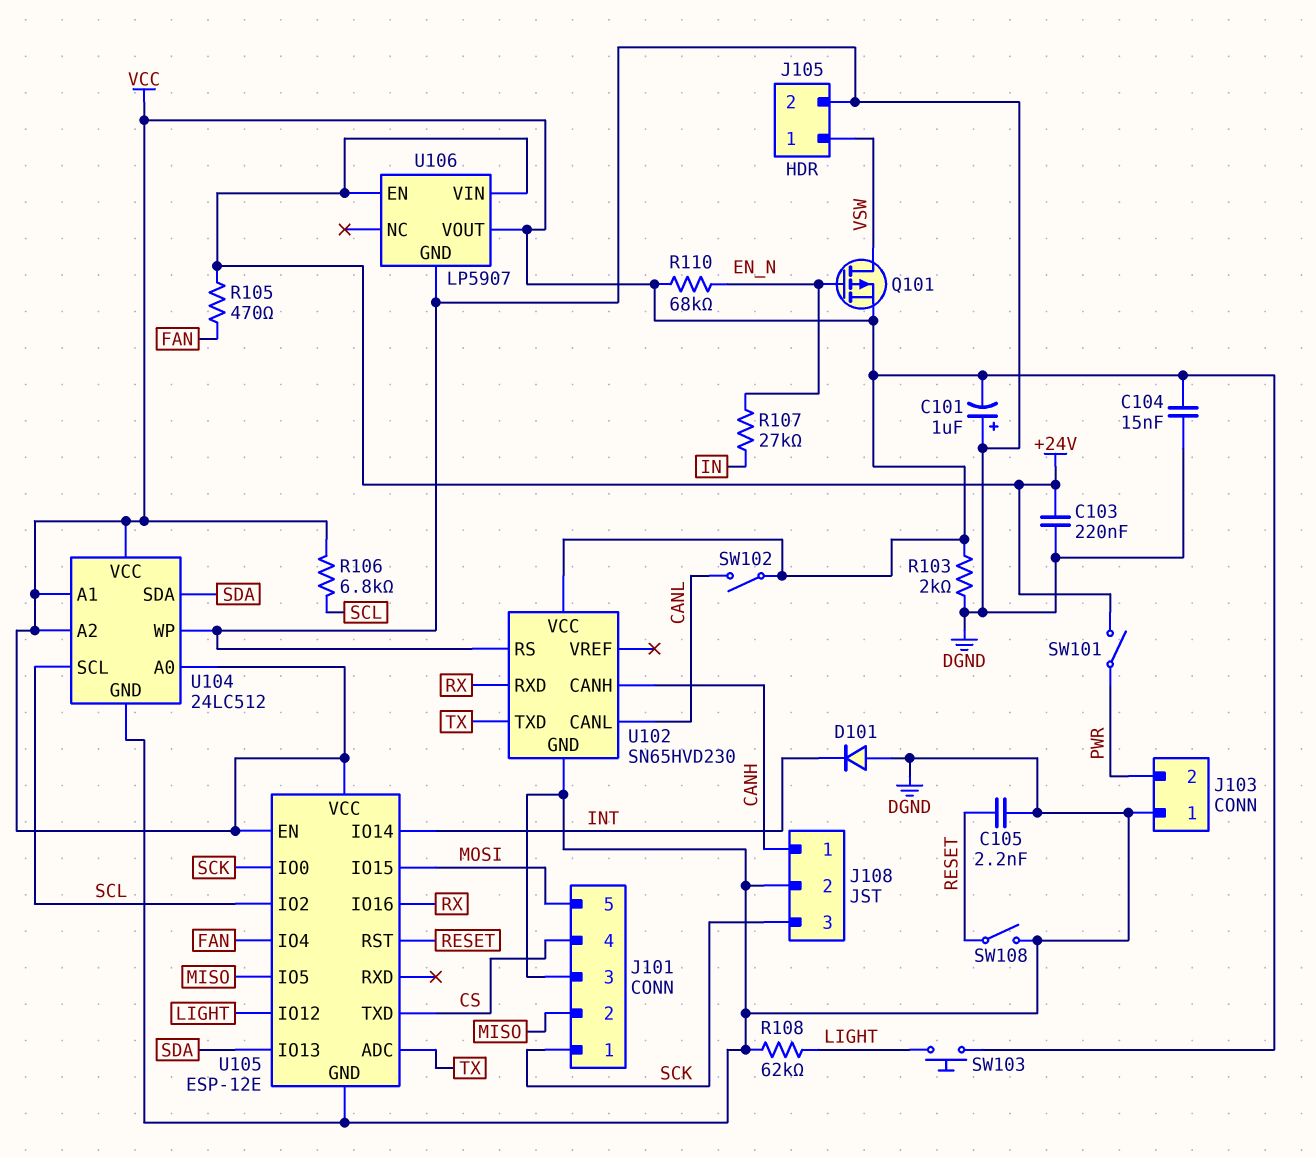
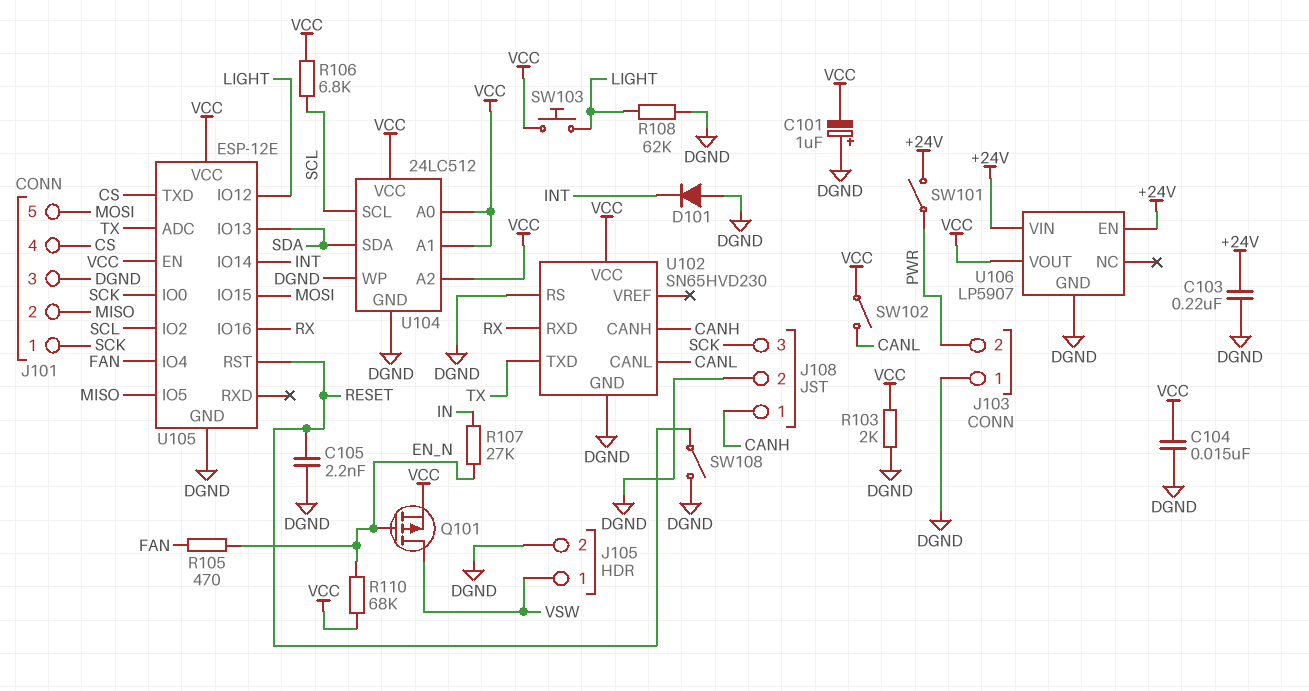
R105: 470 (+24V, FAN) -> 470 (EN_N, FAN)

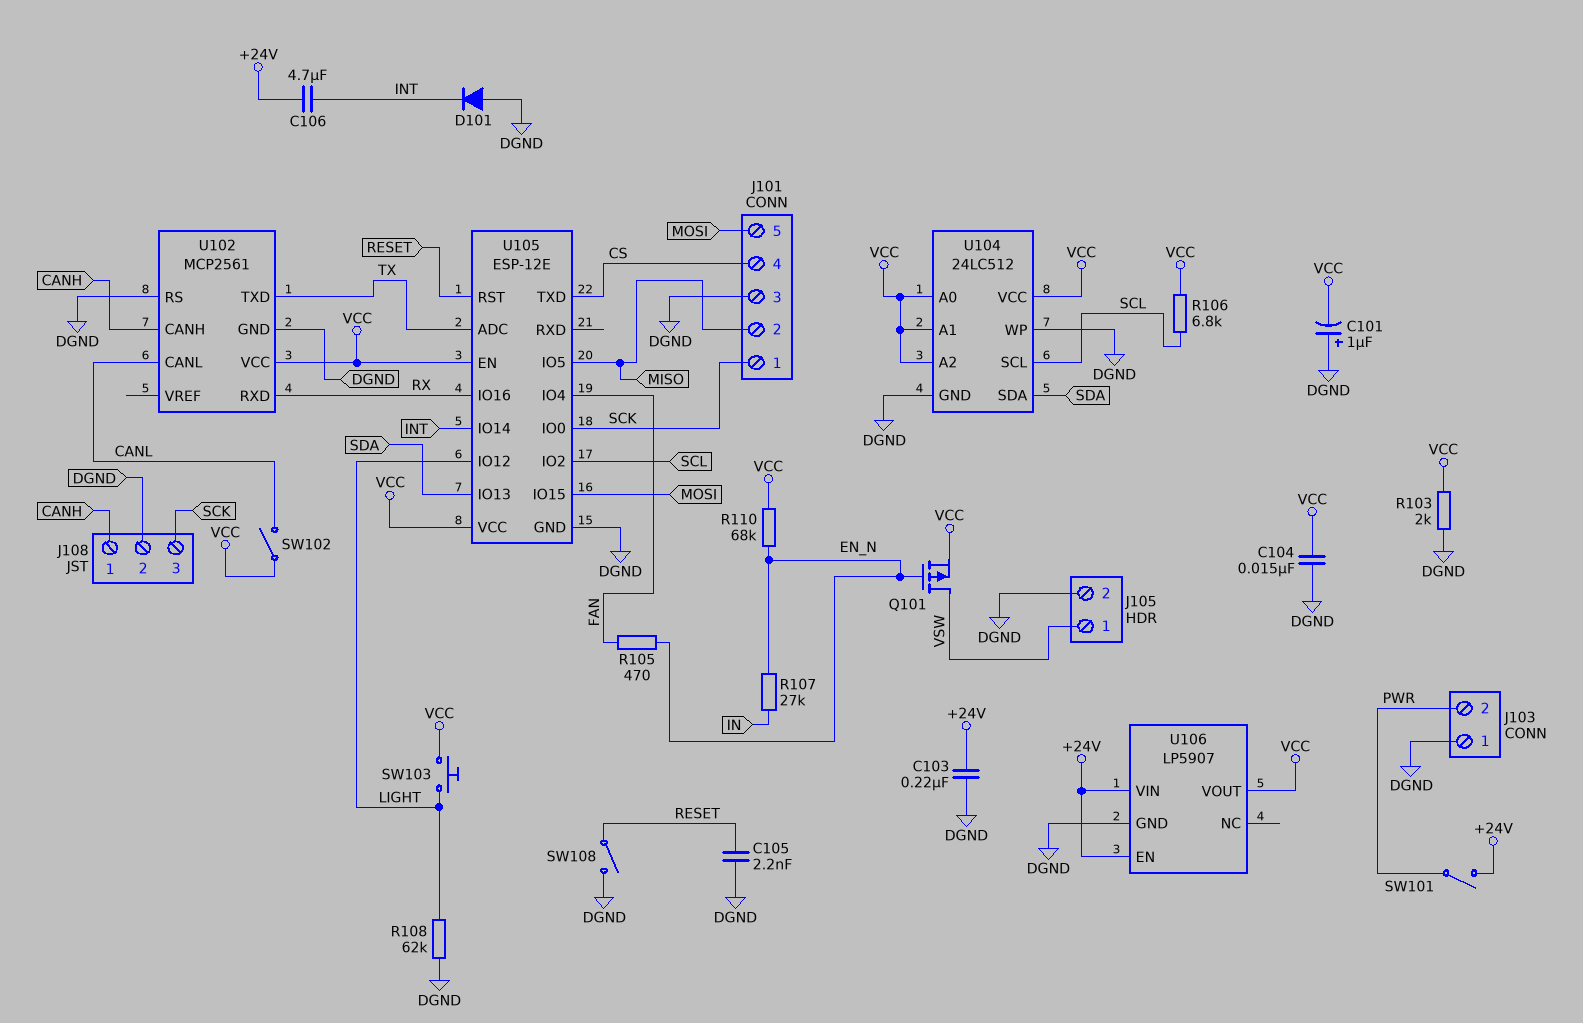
C106: none -> 4.7uF (+24V, INT)
U102: SN65HVD230 -> MCP2561

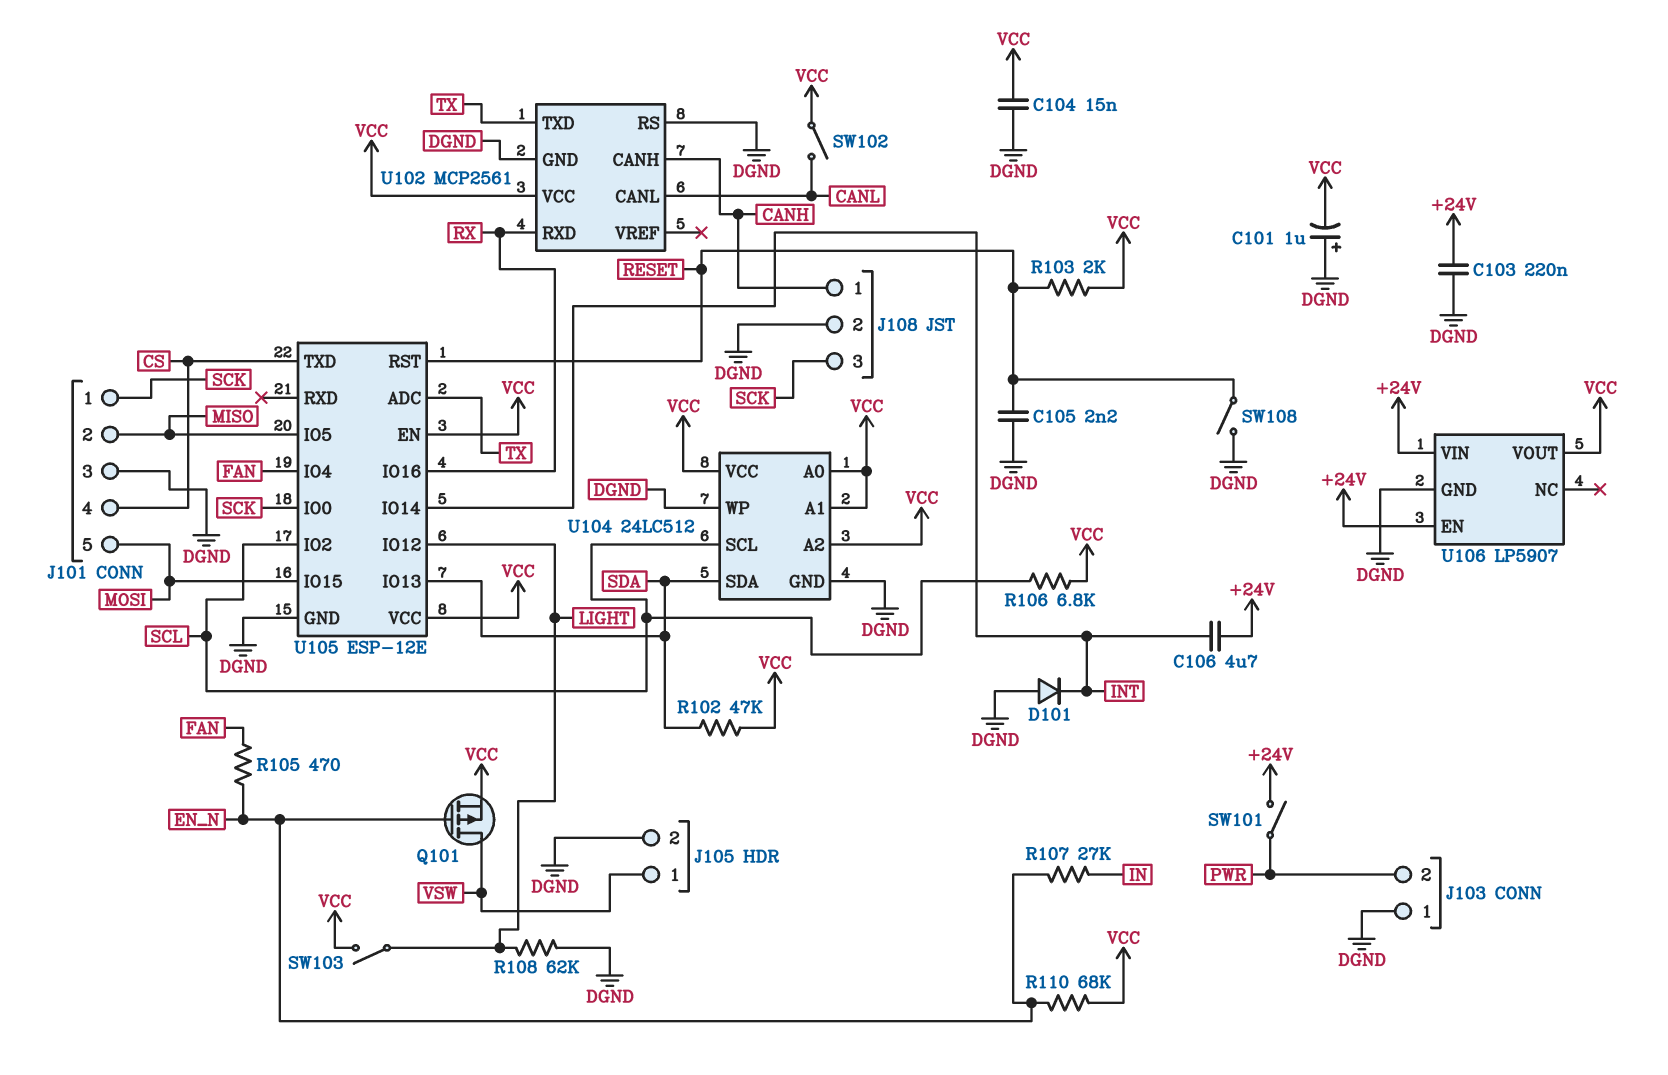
R102: none -> 47k (SDA, VCC)
R103: 2k (DGND, VCC) -> 2k (RESET, VCC)
SW103: button (LIGHT, VCC) -> switch (LIGHT, VCC)

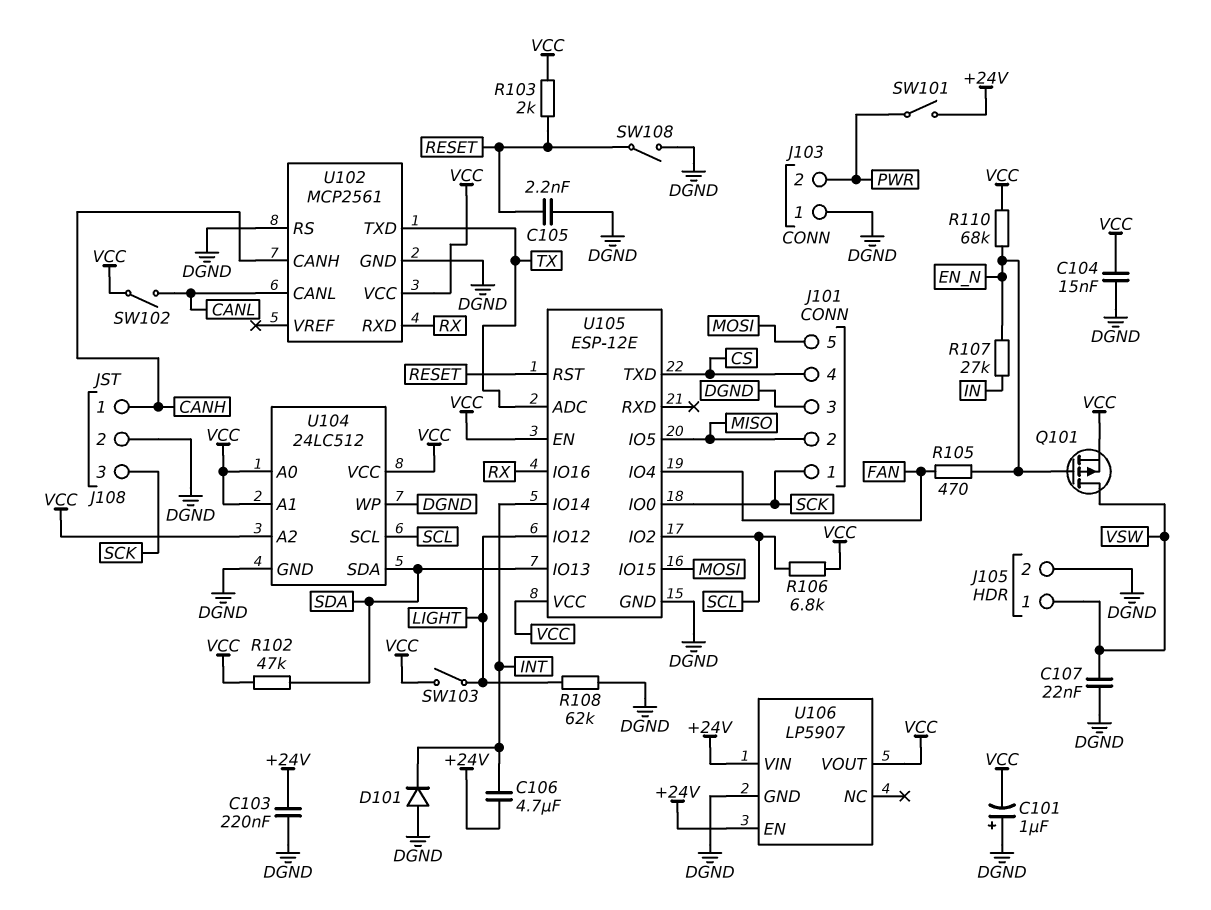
C107: none -> 22nF (DGND, VSW)

